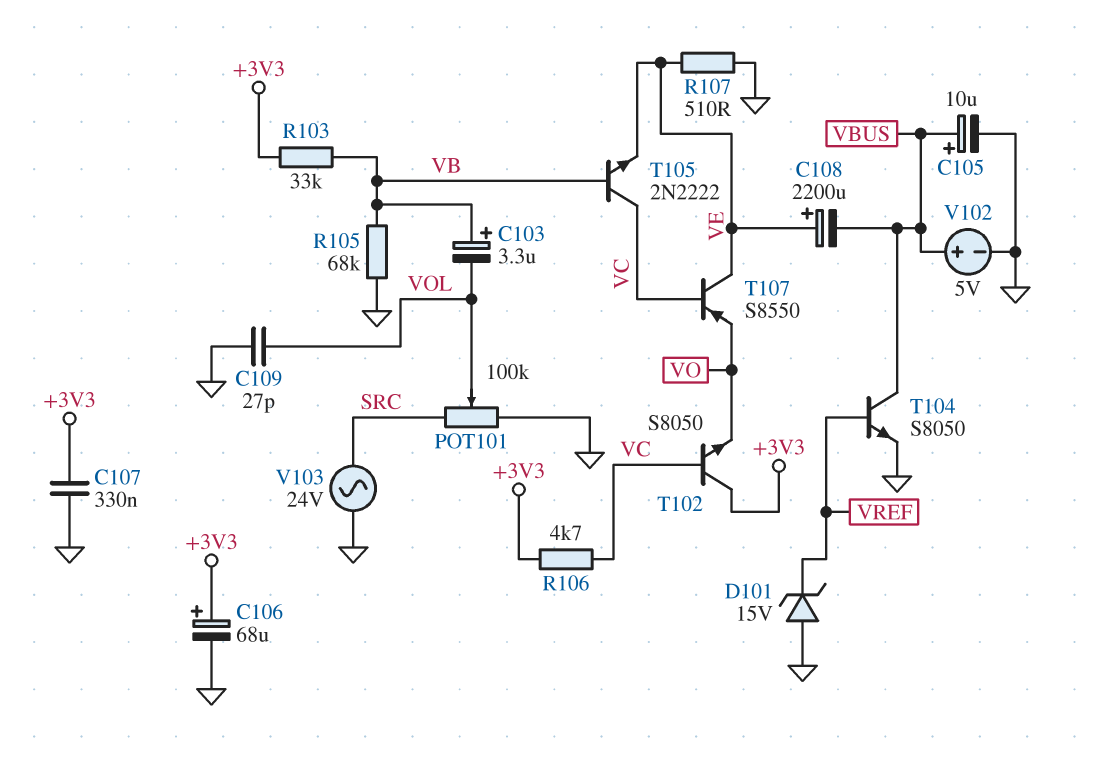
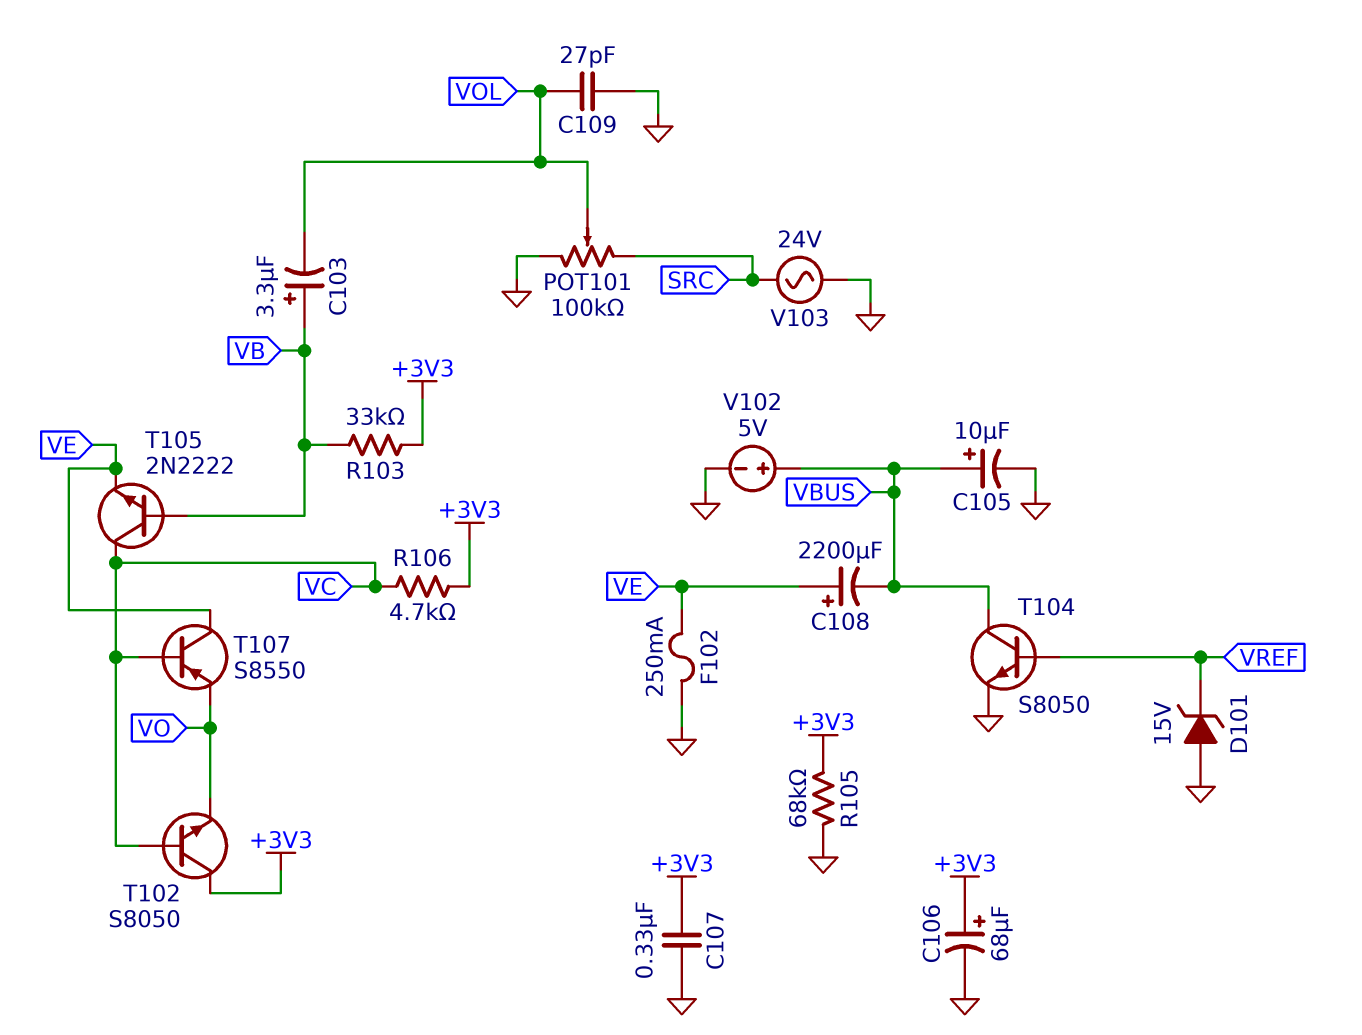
F102: none -> 250mA (GND, VE)
R105: 68k (GND, VB) -> 68k (+3V3, GND)
R107: 510 (GND, VE) -> none

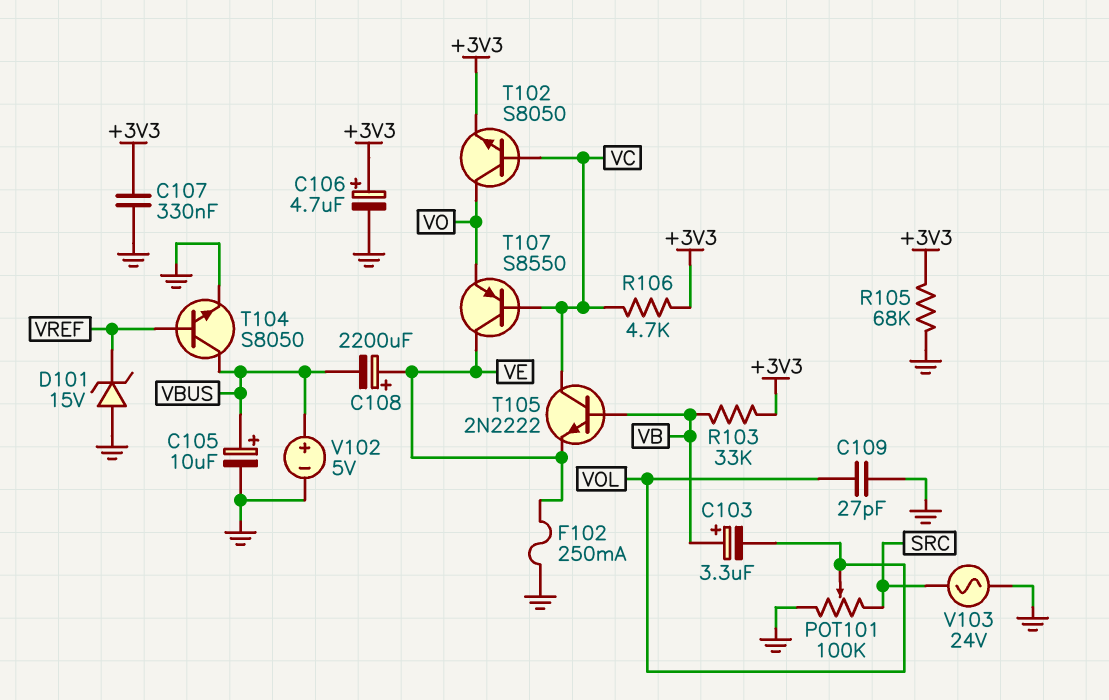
C106: 68uF (plus +3V3, minus GND) -> 4.7uF (plus +3V3, minus GND)
T102: NPN S8050 (B VC, C +3V3, E VO) -> NPN S8050 (B VC, C VO, E +3V3)

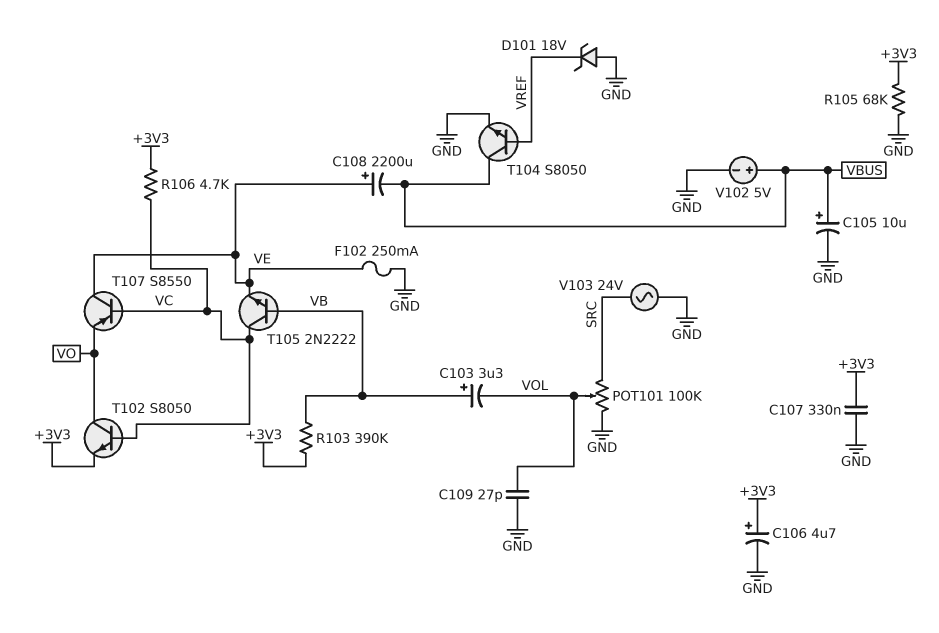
D101: zener 15V (A GND, K VREF) -> zener 18V (A GND, K VREF)
R103: 33k (+3V3, VB) -> 390k (+3V3, VB)

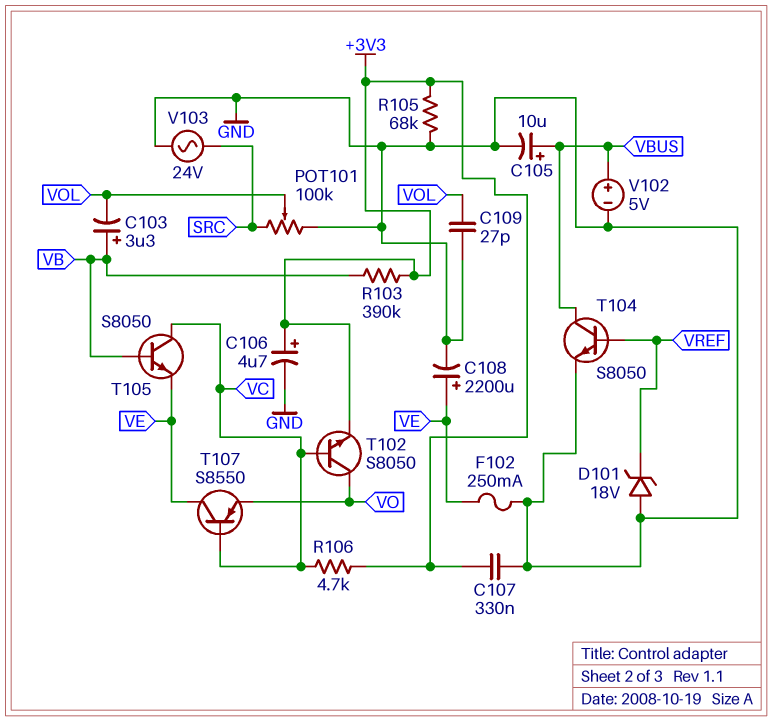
C108: 2200uF (plus VE, minus VBUS) -> 2200uF (plus VE, minus GND)
T105: NPN 2N2222 (B VB, C VC, E VE) -> NPN S8050 (B VB, C VC, E VE)

